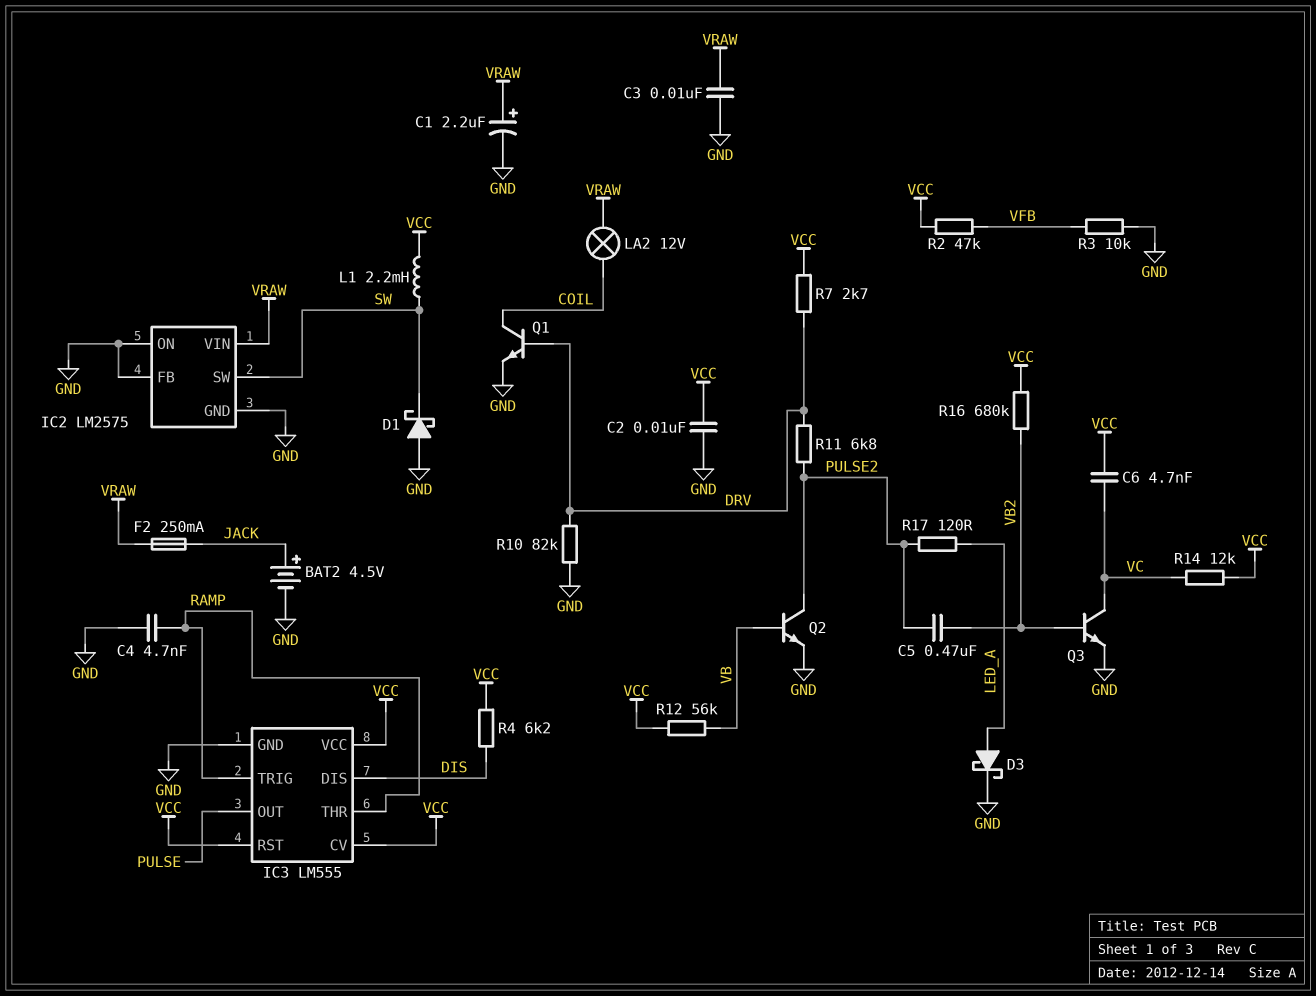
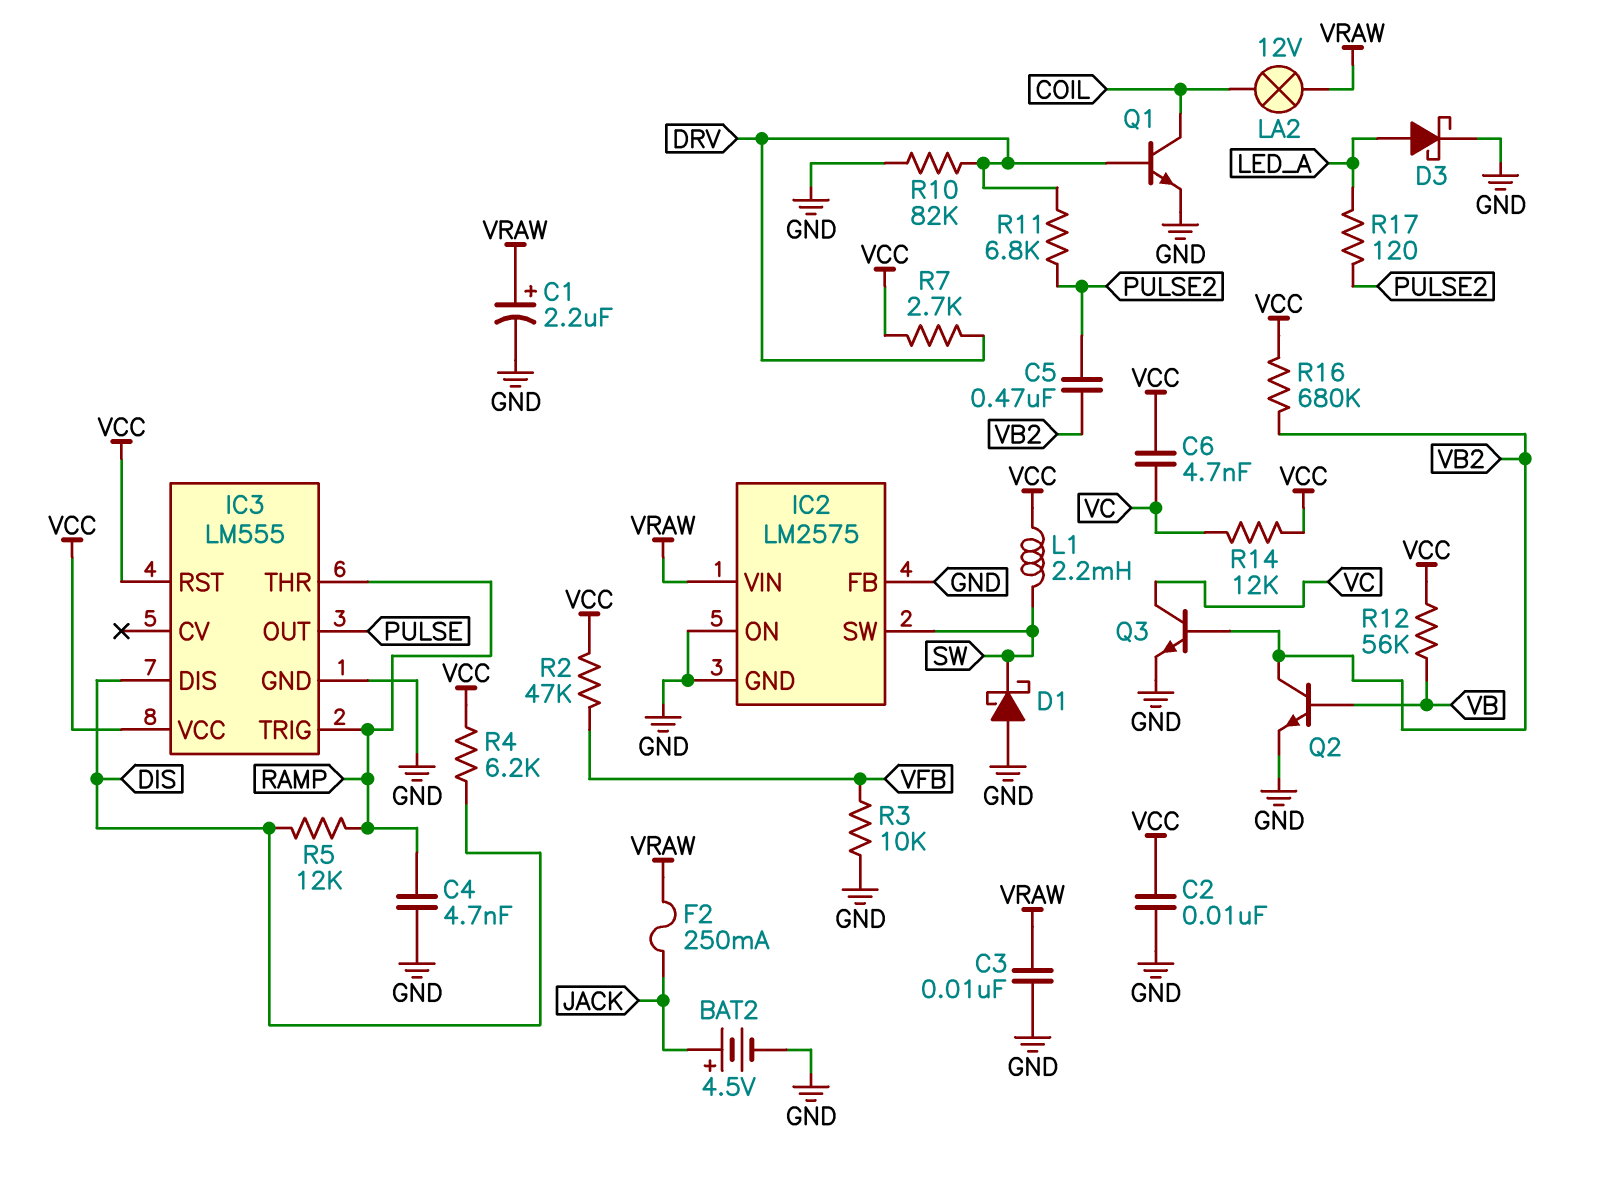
IC3 pin CV: VCC -> none
Q2: NPN (B VB, C PULSE2, E GND) -> NPN (B VB, C VB2, E GND)
R5: none -> 12k (DIS, RAMP)

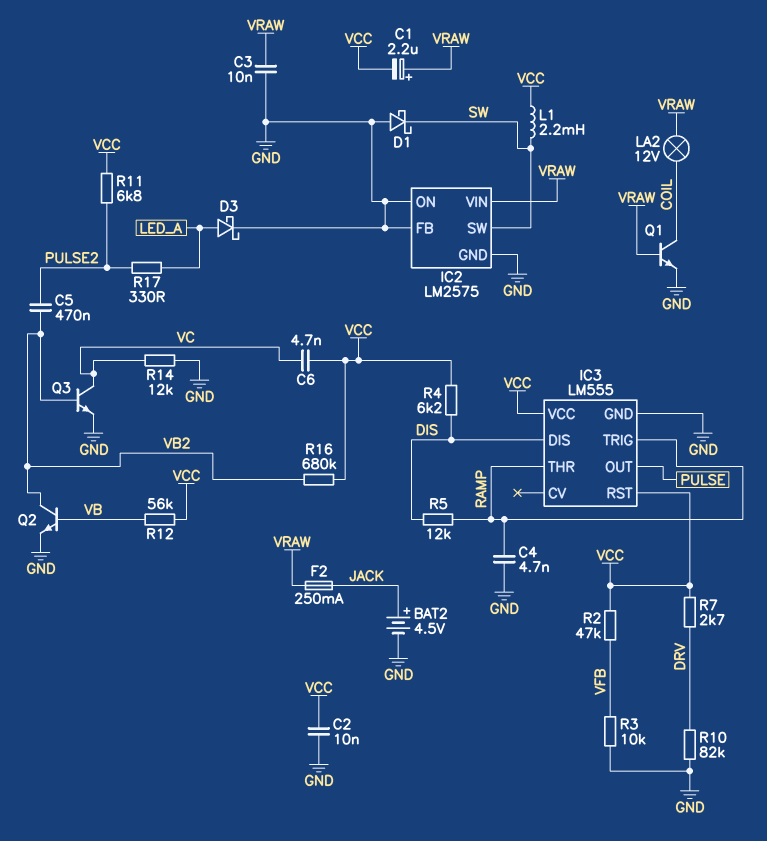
C1: 2.2uF (plus VRAW, minus GND) -> 2.2uF (plus VRAW, minus VCC)
Q1: NPN (B DRV, C COIL, E GND) -> NPN (B VRAW, C COIL, E GND)
R11: 6.8k (DRV, PULSE2) -> 6.8k (PULSE2, VCC)
R14: 12k (VC, VCC) -> 12k (GND, VC)
R17: 120 (LED_A, PULSE2) -> 330 (LED_A, PULSE2)

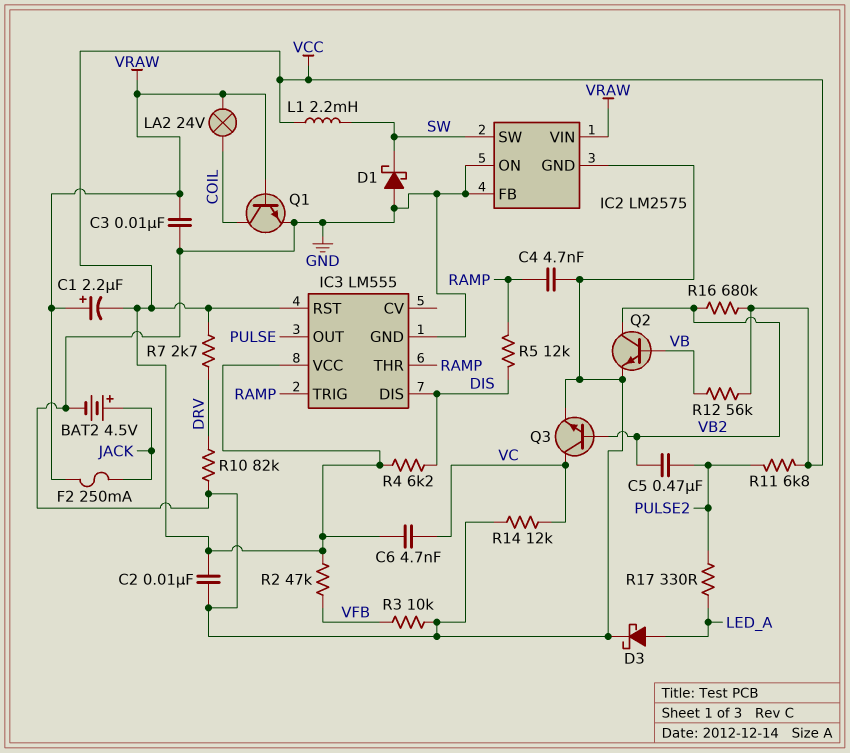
LA2: lamp 12V (COIL, VRAW) -> lamp 24V (COIL, VRAW)

